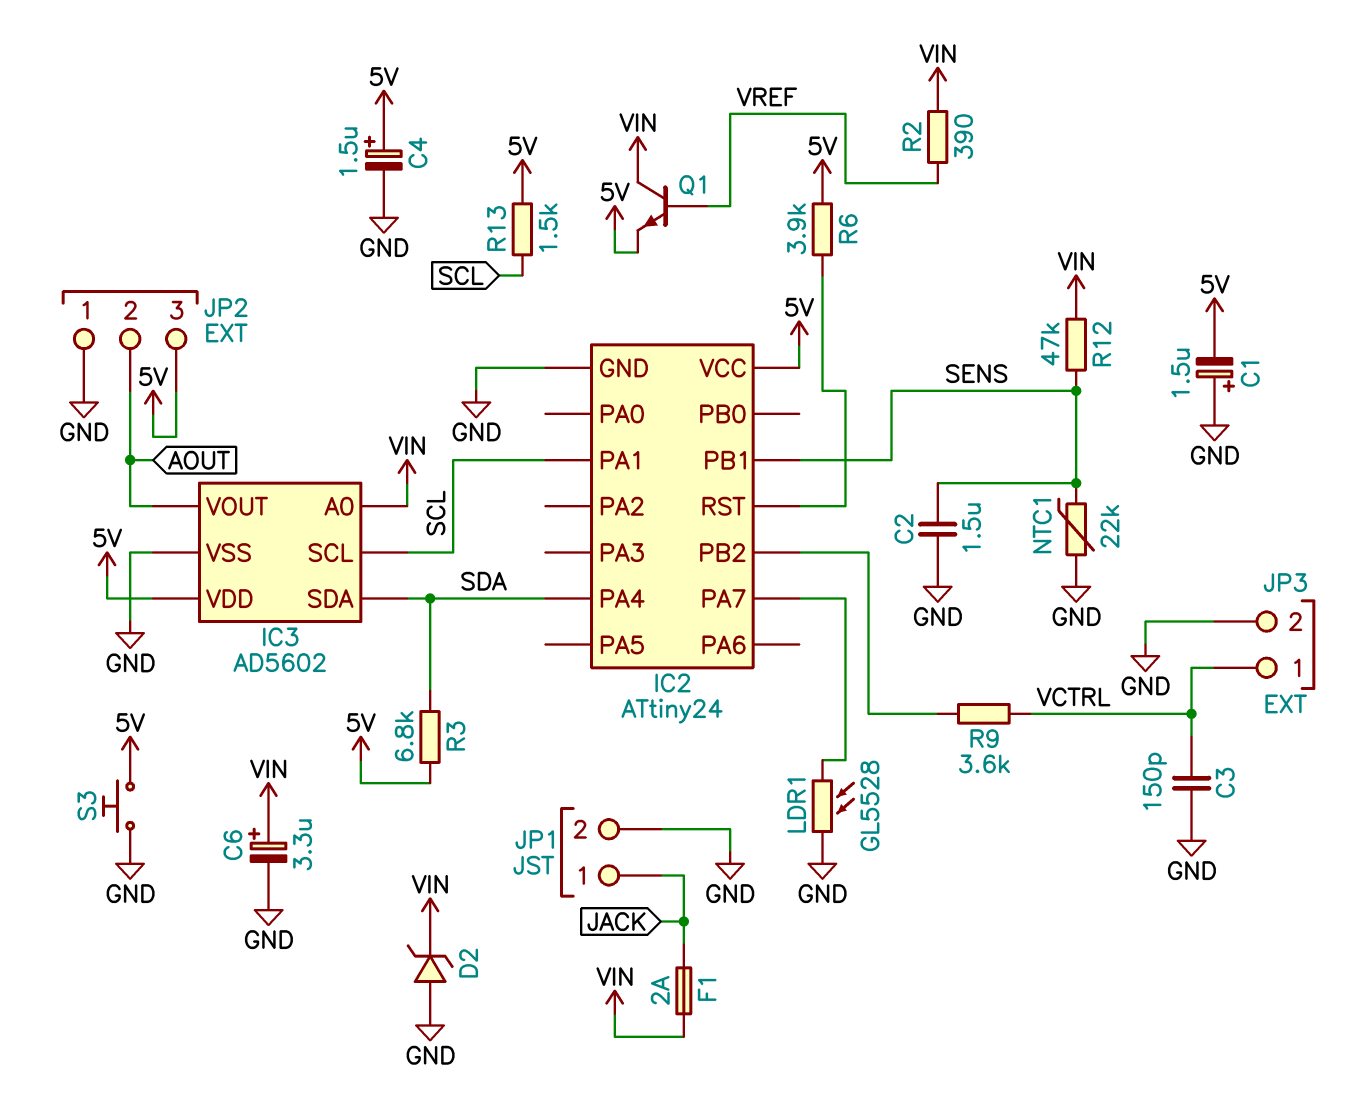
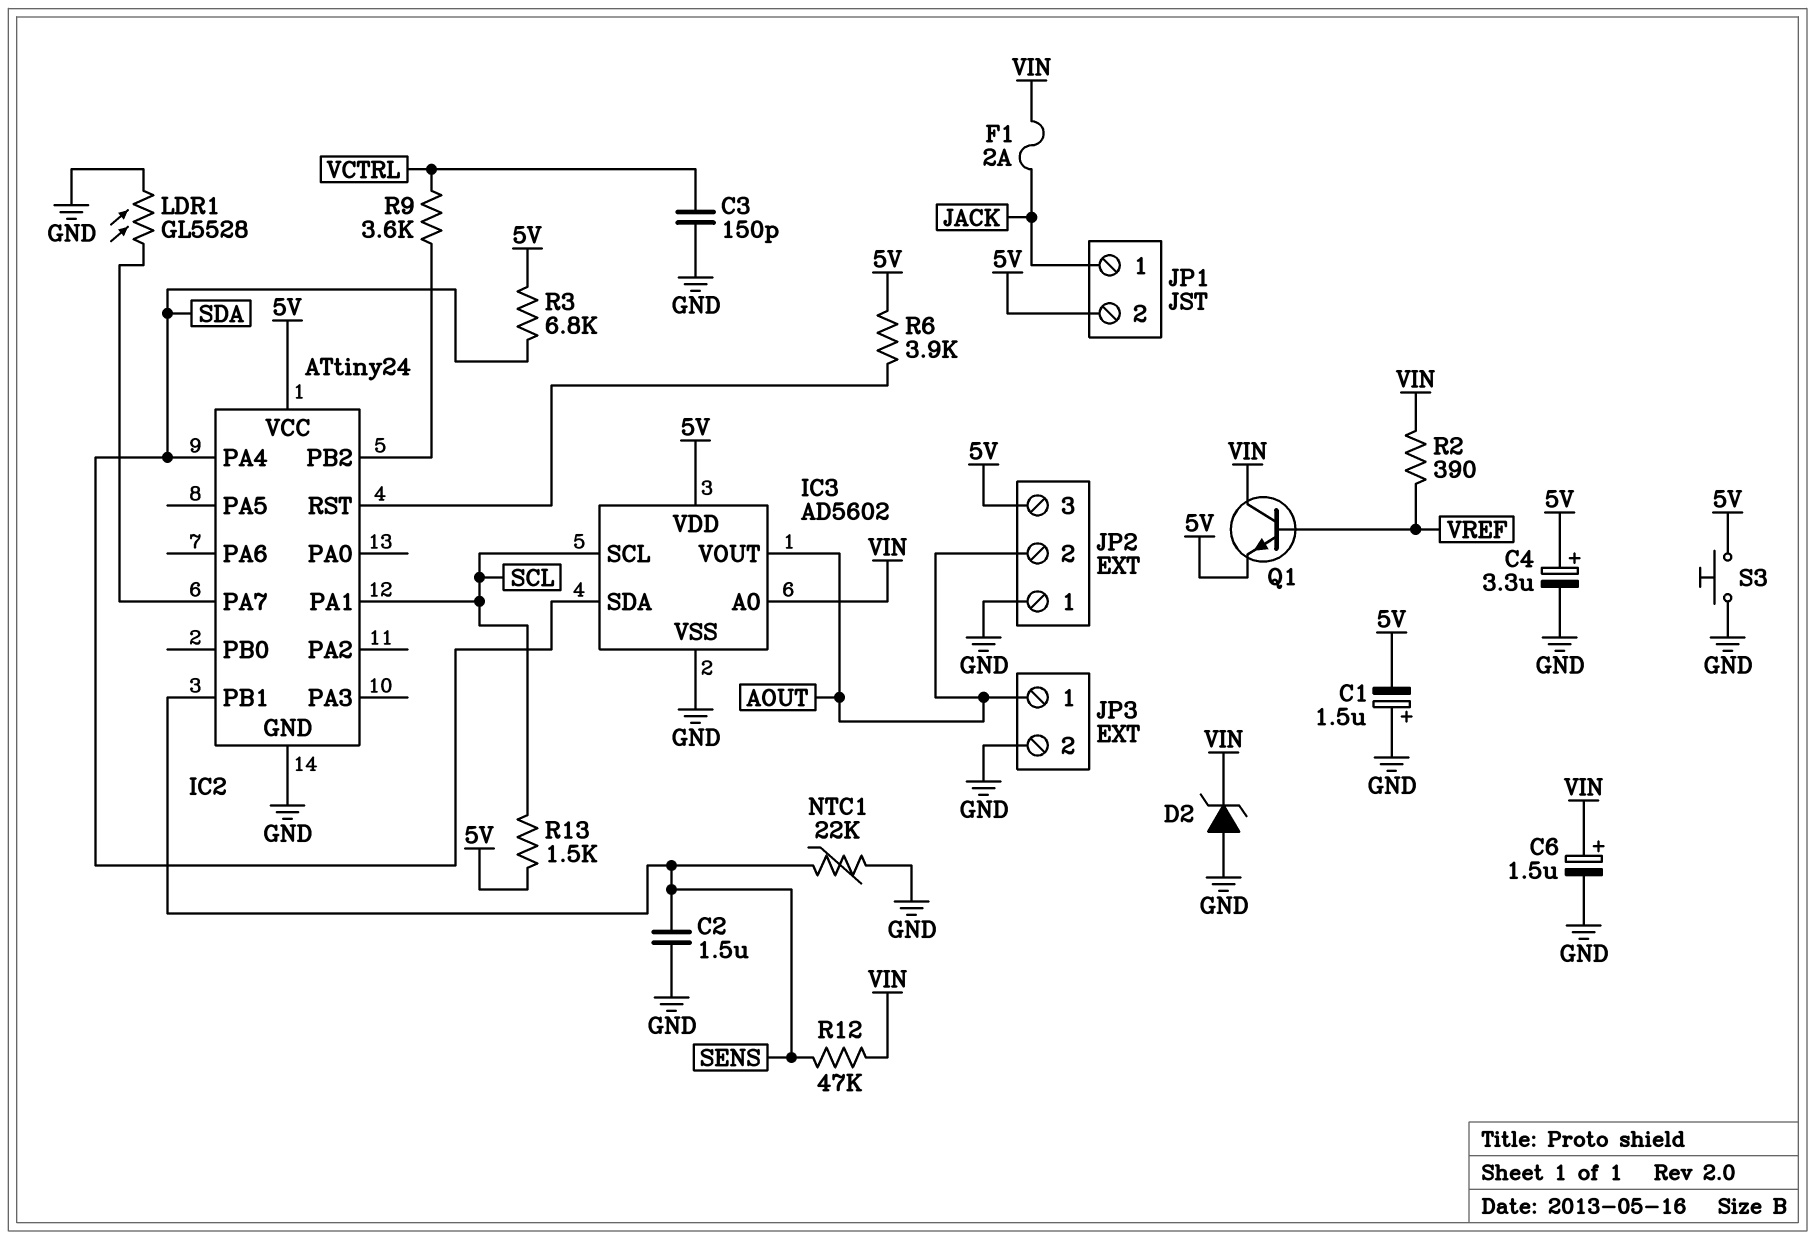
C4: 1.5uF (plus 5V, minus GND) -> 3.3uF (plus 5V, minus GND)
C6: 3.3uF (plus VIN, minus GND) -> 1.5uF (plus VIN, minus GND)
JP1 pin 2: GND -> 5V
JP3 pin 1: VCTRL -> AOUT

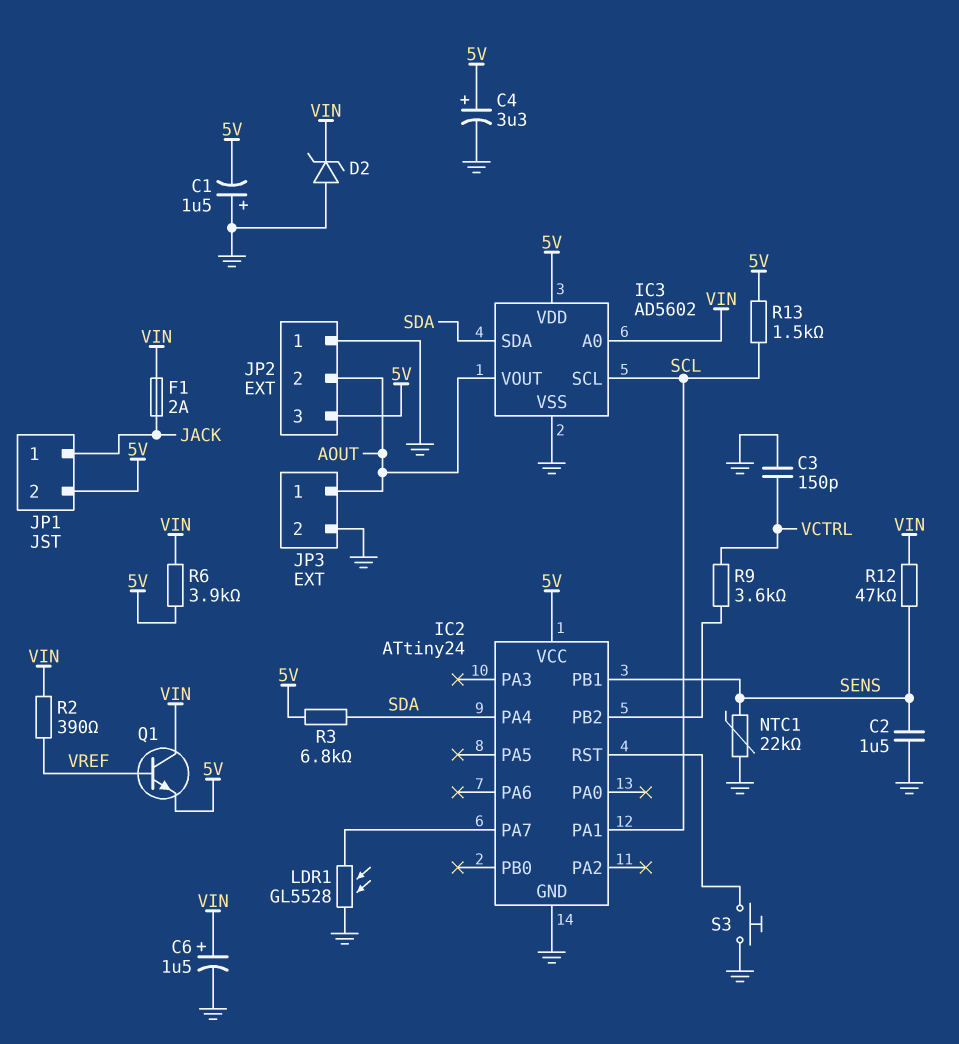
R6: 3.9k (5V, IC2/RST) -> 3.9k (5V, VIN)
S3: button (5V, GND) -> button (GND, IC2/RST)

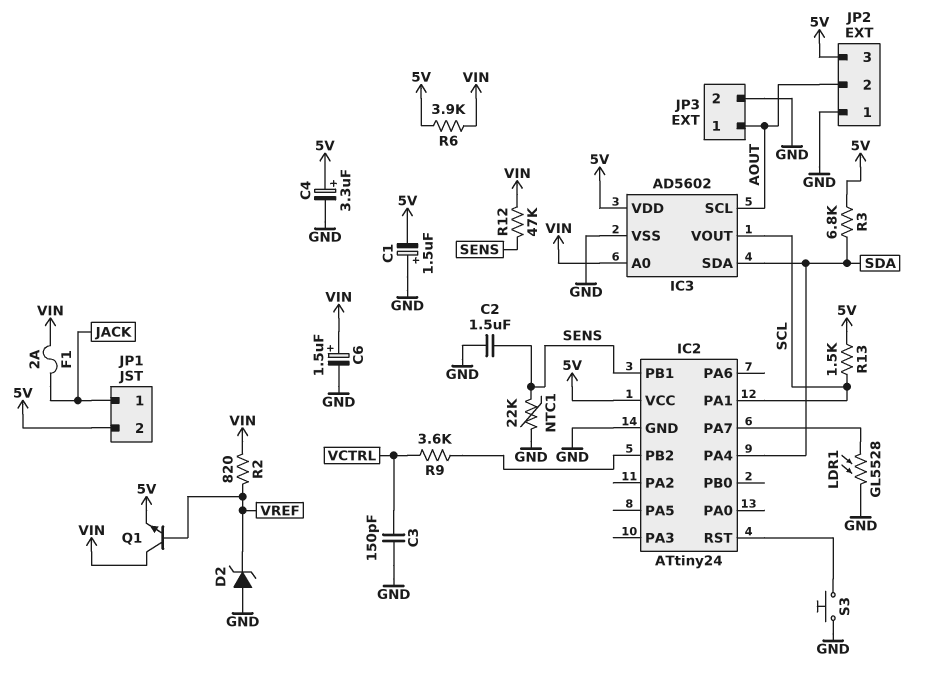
D2: zener (A GND, K VIN) -> zener (A GND, K VREF)
IC3 pin SCL: SCL -> AOUT
IC3 pin VOUT: AOUT -> SCL
R2: 390 (VIN, VREF) -> 820 (VIN, VREF)

